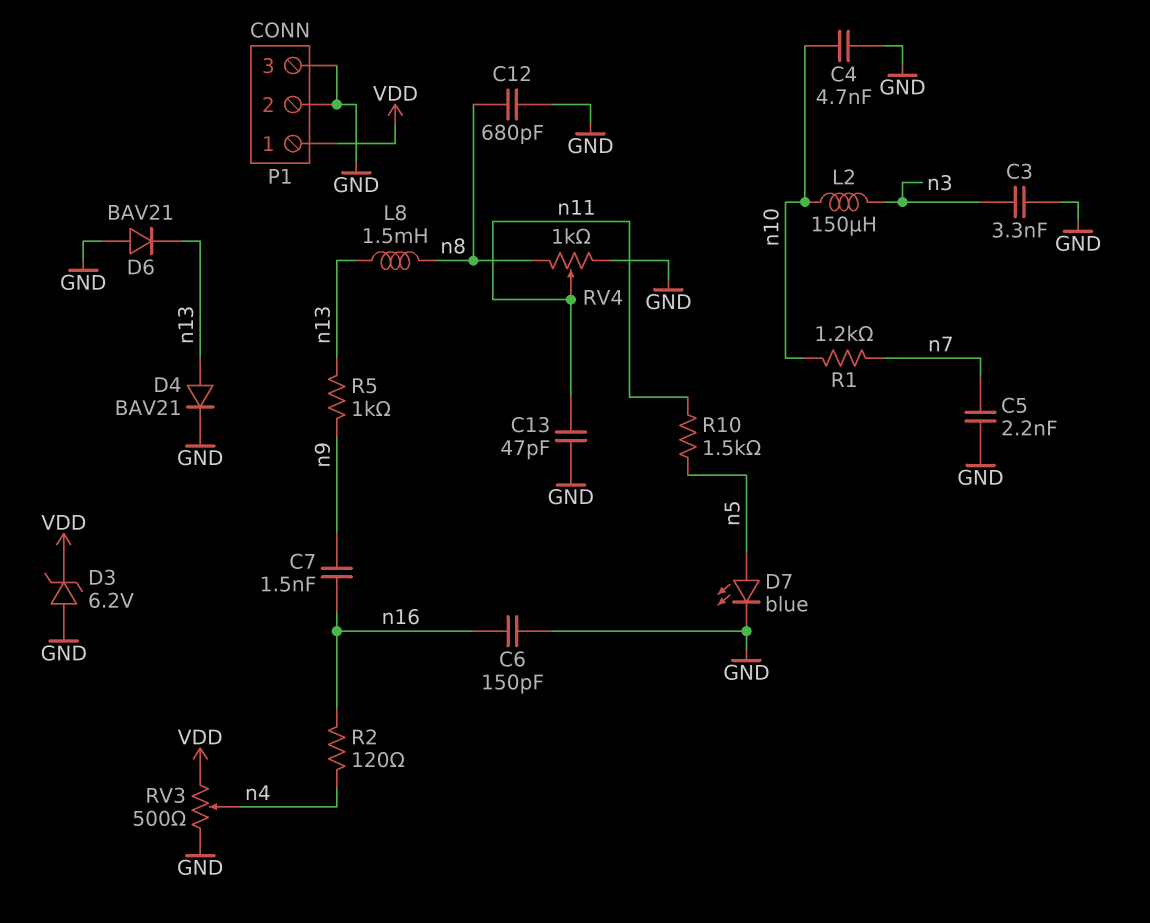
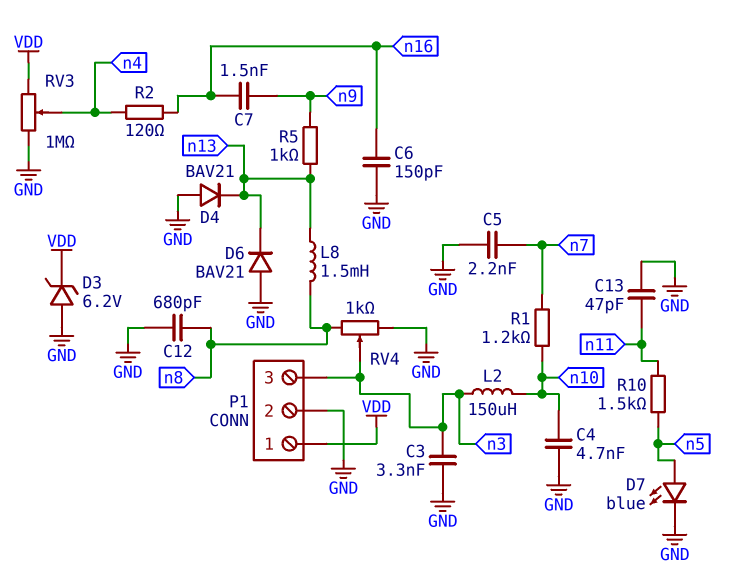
D4: diode BAV21 (A n13, K GND) -> diode BAV21 (A GND, K n13)
P1 pin 3: GND -> n3
RV3: 500 (GND, VDD, wiper n4) -> 1M (GND, VDD, wiper n4)
RV4: 1k (GND, n8, wiper n11) -> 1k (GND, n8, wiper n3)

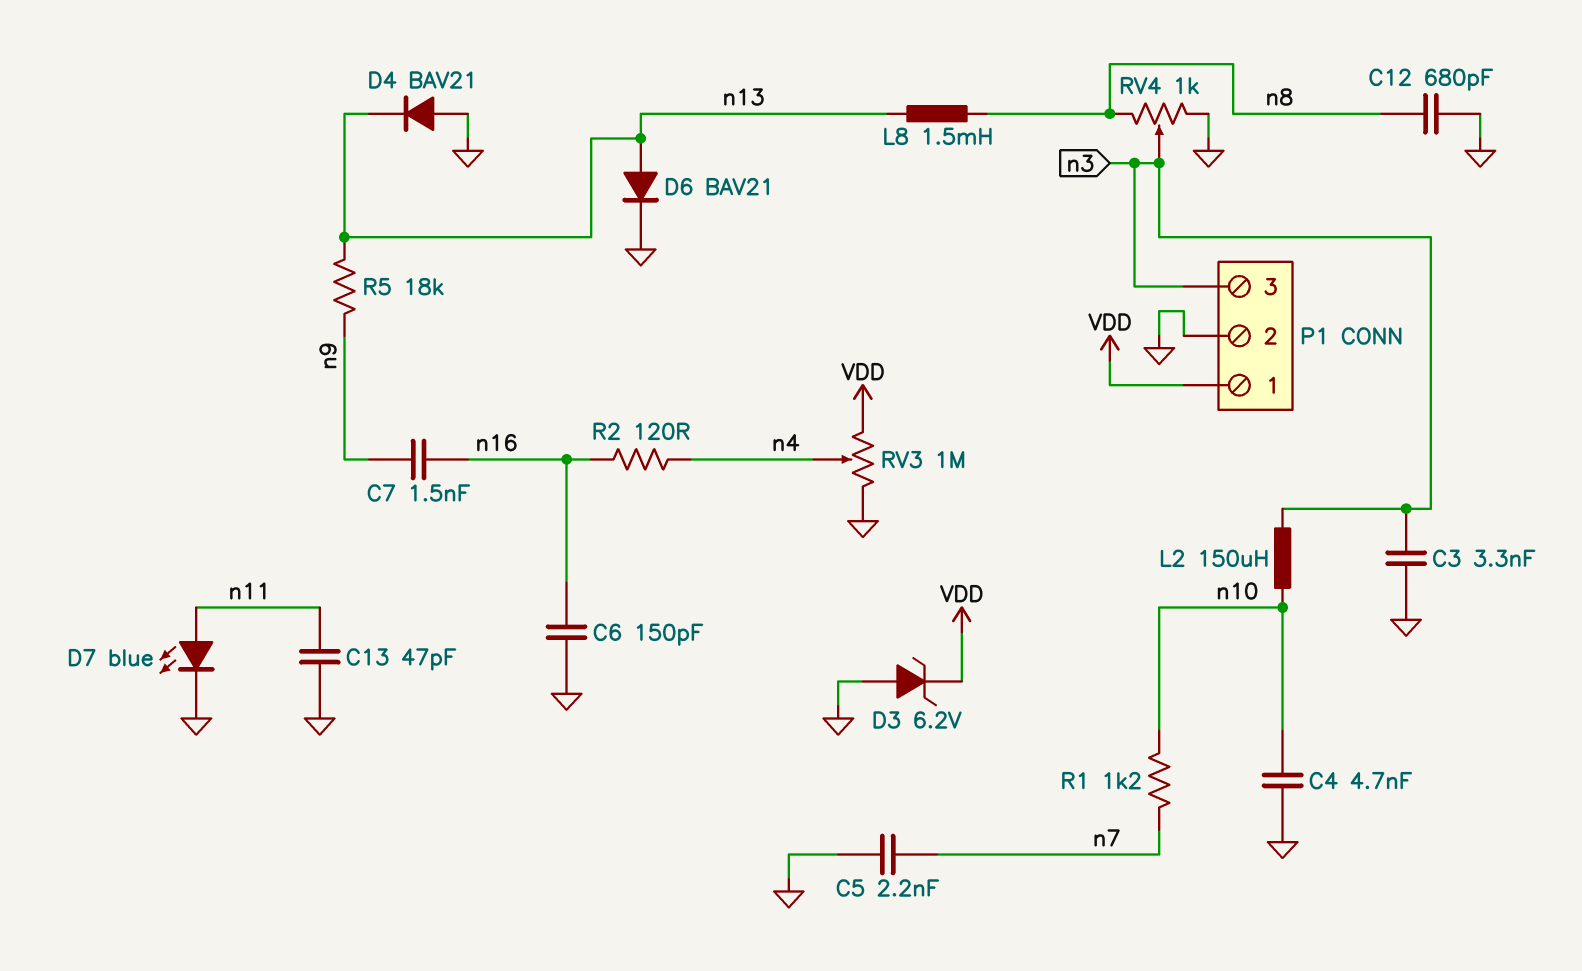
D6: diode BAV21 (A GND, K n13) -> diode BAV21 (A n13, K GND)
D7: LED blue (A n5, K GND) -> LED blue (A n11, K GND)
R5: 1k (n9, n13) -> 18k (n9, n13)
R10: 1.5k (n5, n11) -> none

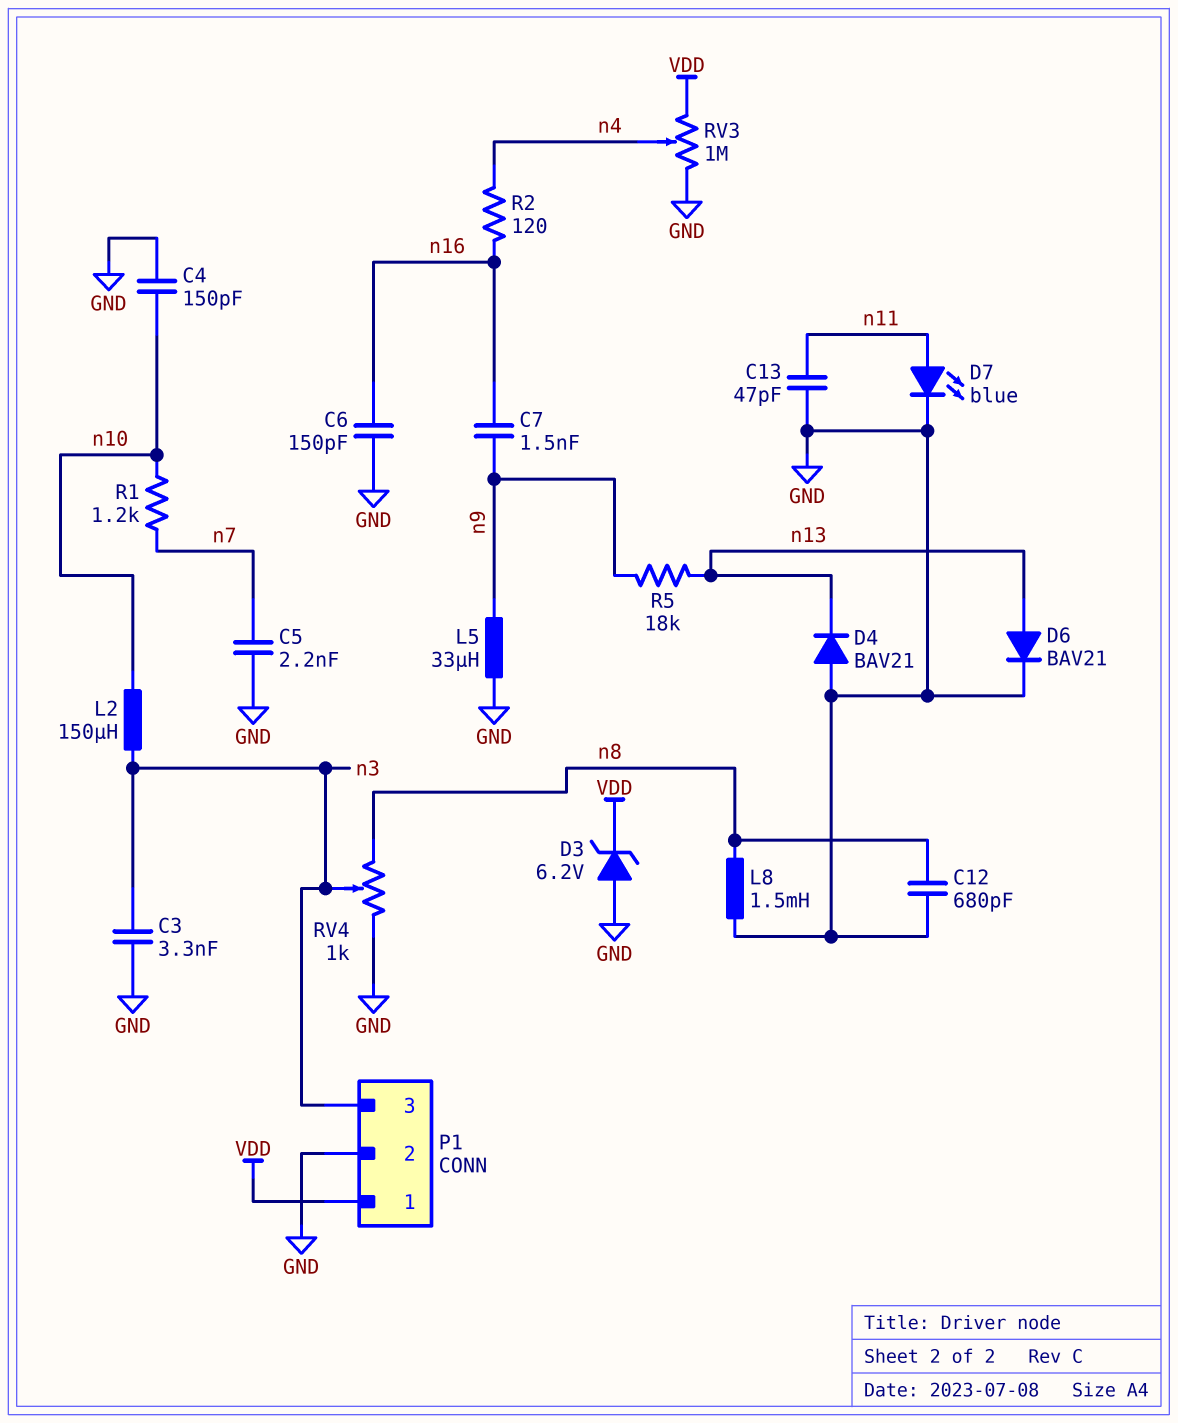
C4: 4.7nF (GND, n10) -> 150pF (GND, n10)
L5: none -> 33uH (GND, n9)
L8: 1.5mH (n8, n13) -> 1.5mH (GND, n8)

